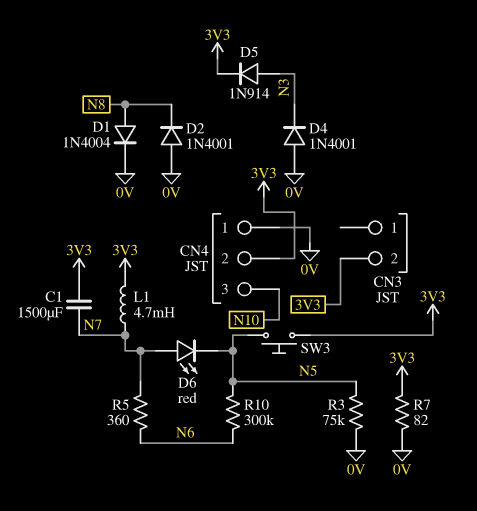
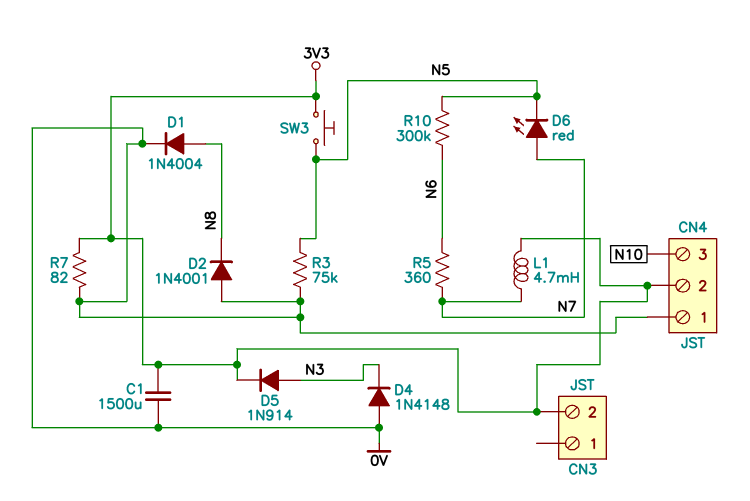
C1: 1500uF (3V3, N7) -> 1500uF (0V, 3V3)
D4: diode 1N4001 (A 0V, K N3) -> diode 1N4148 (A 0V, K N3)

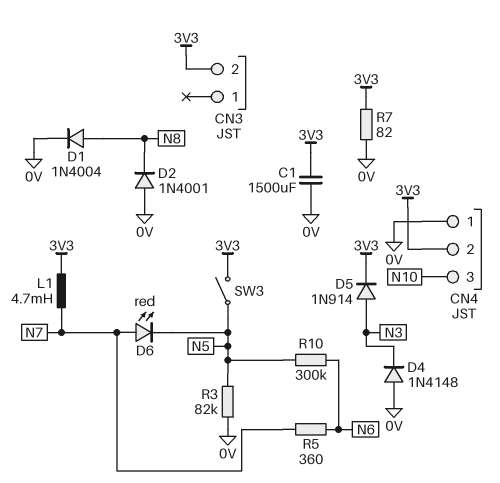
R3: 75k (0V, N5) -> 82k (0V, N5)
SW3: button (3V3, N5) -> switch (3V3, N5)

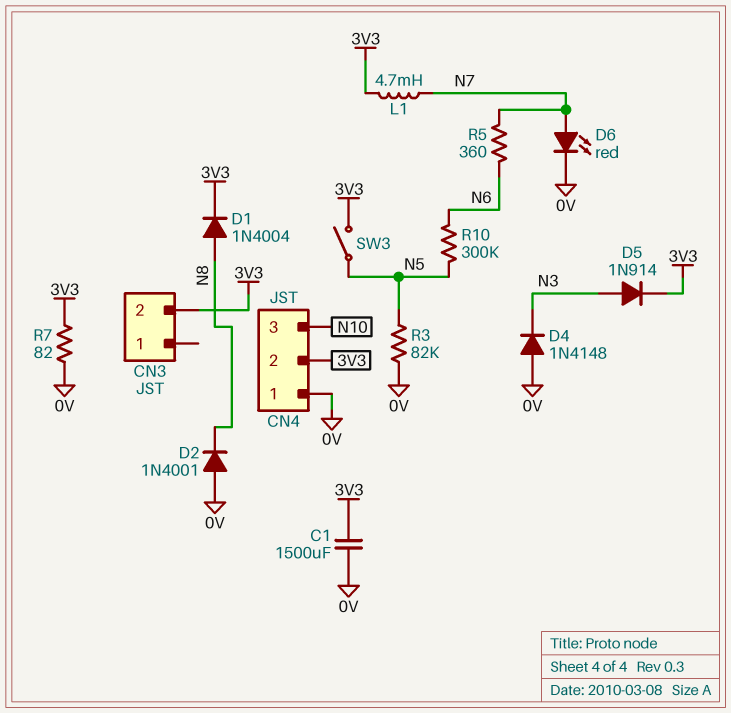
D1: diode 1N4004 (A N8, K 0V) -> diode 1N4004 (A N8, K 3V3)
D6: LED red (A N7, K N5) -> LED red (A N7, K 0V)

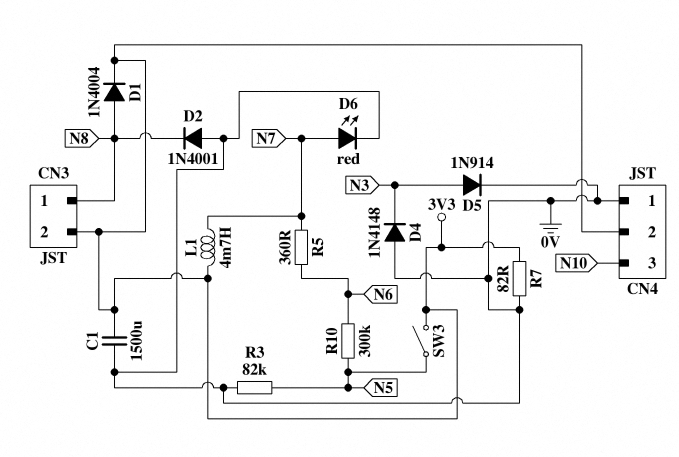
CN3 pin 1: none -> N8
D5: diode 1N914 (A N3, K 3V3) -> diode 1N914 (A N3, K 0V)

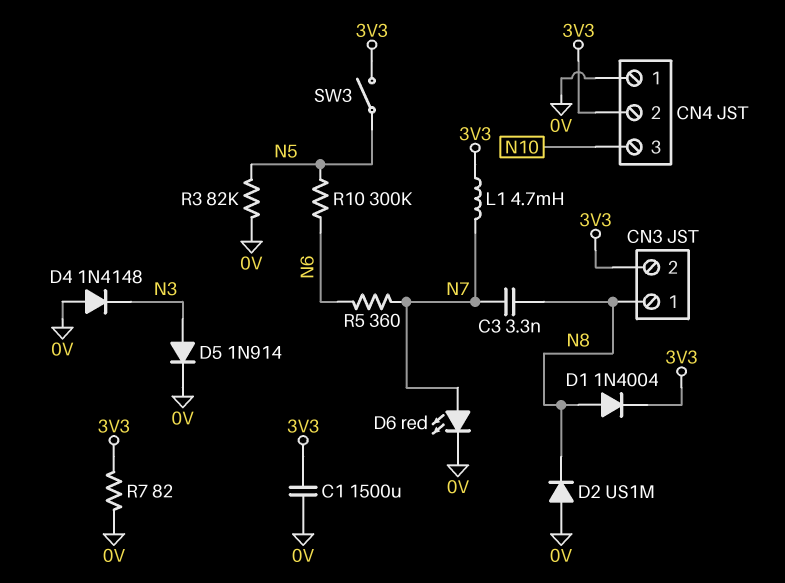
C3: none -> 3.3nF (N7, N8)
D2: diode 1N4001 (A 0V, K N8) -> diode US1M (A 0V, K N8)

